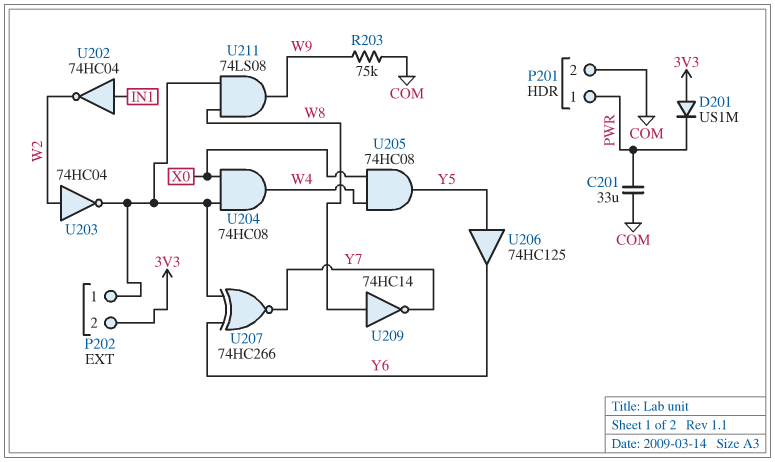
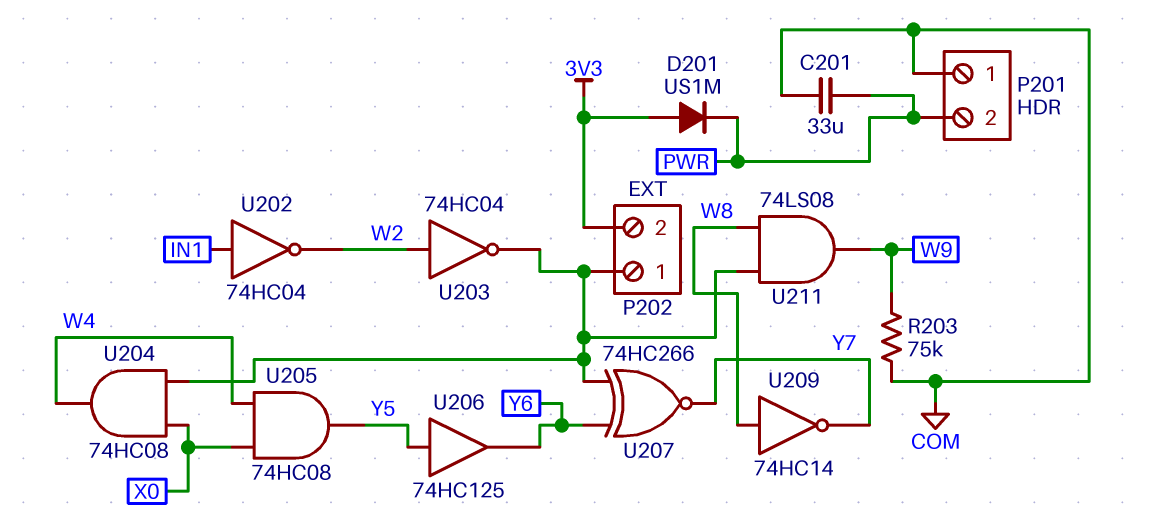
P201 pin 1: PWR -> COM
P201 pin 2: COM -> PWR

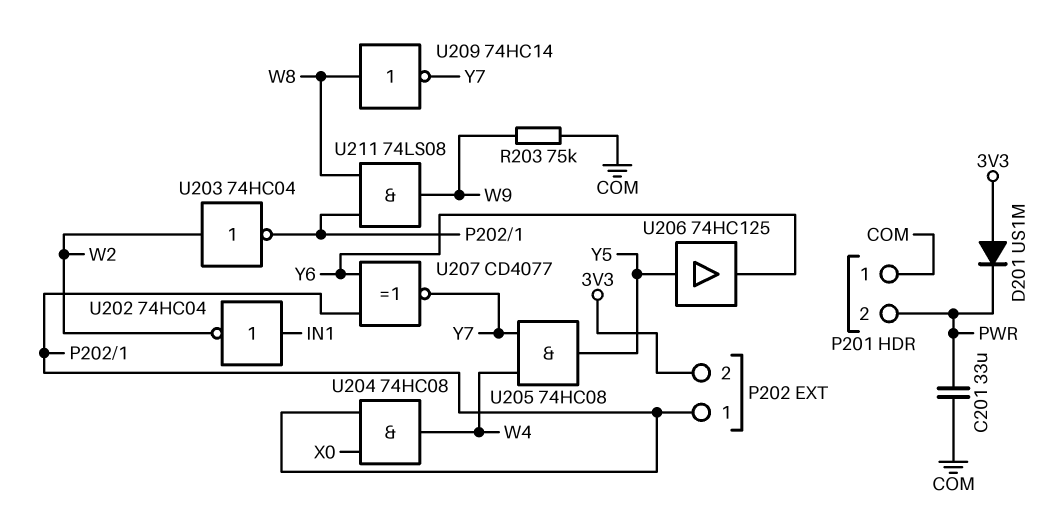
U205: AND 74HC08 (in W4, in X0, out Y5) -> AND 74HC08 (in W4, in Y7, out Y5)
U207: XNOR 74HC266 (in P202/1, in Y6, out Y7) -> XNOR CD4077 (in P202/1, in Y6, out Y7)

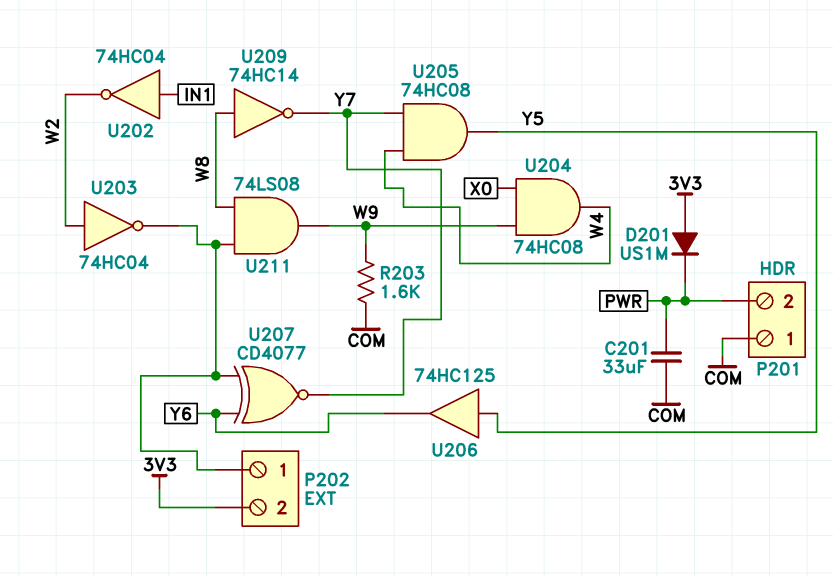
R203: 75k (COM, W9) -> 1.6k (COM, W9)
U204: AND 74HC08 (in P202/1, in X0, out W4) -> AND 74HC08 (in W9, in X0, out W4)

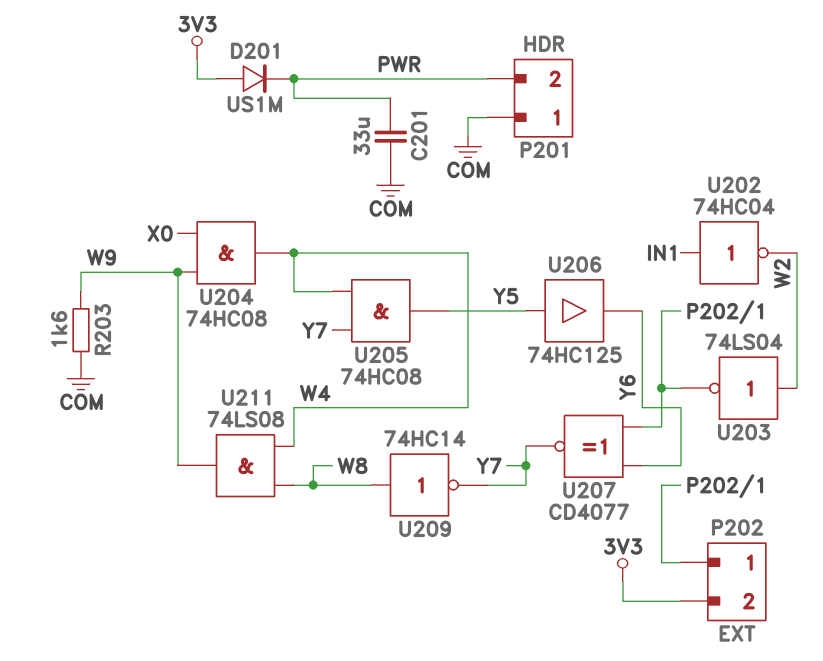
U203: NOT 74HC04 (in W2, out P202/1) -> NOT 74LS04 (in W2, out P202/1)
U211: AND 74LS08 (in P202/1, in W8, out W9) -> AND 74LS08 (in W4, in W8, out W9)

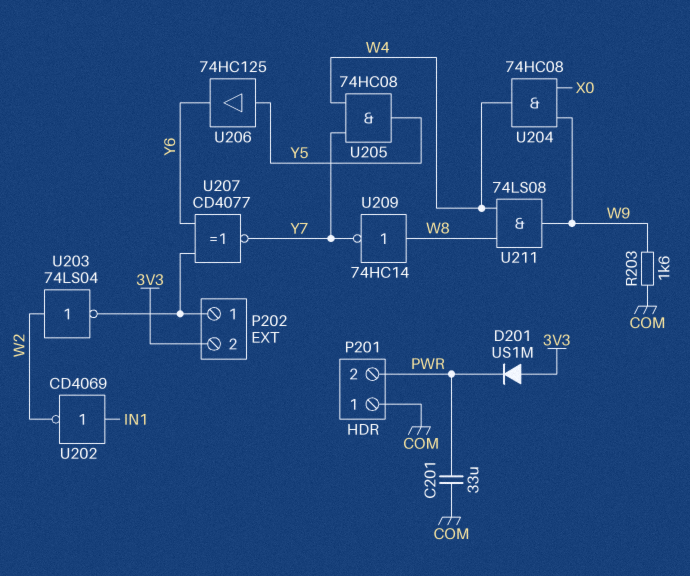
U202: NOT 74HC04 (in IN1, out W2) -> NOT CD4069 (in IN1, out W2)

